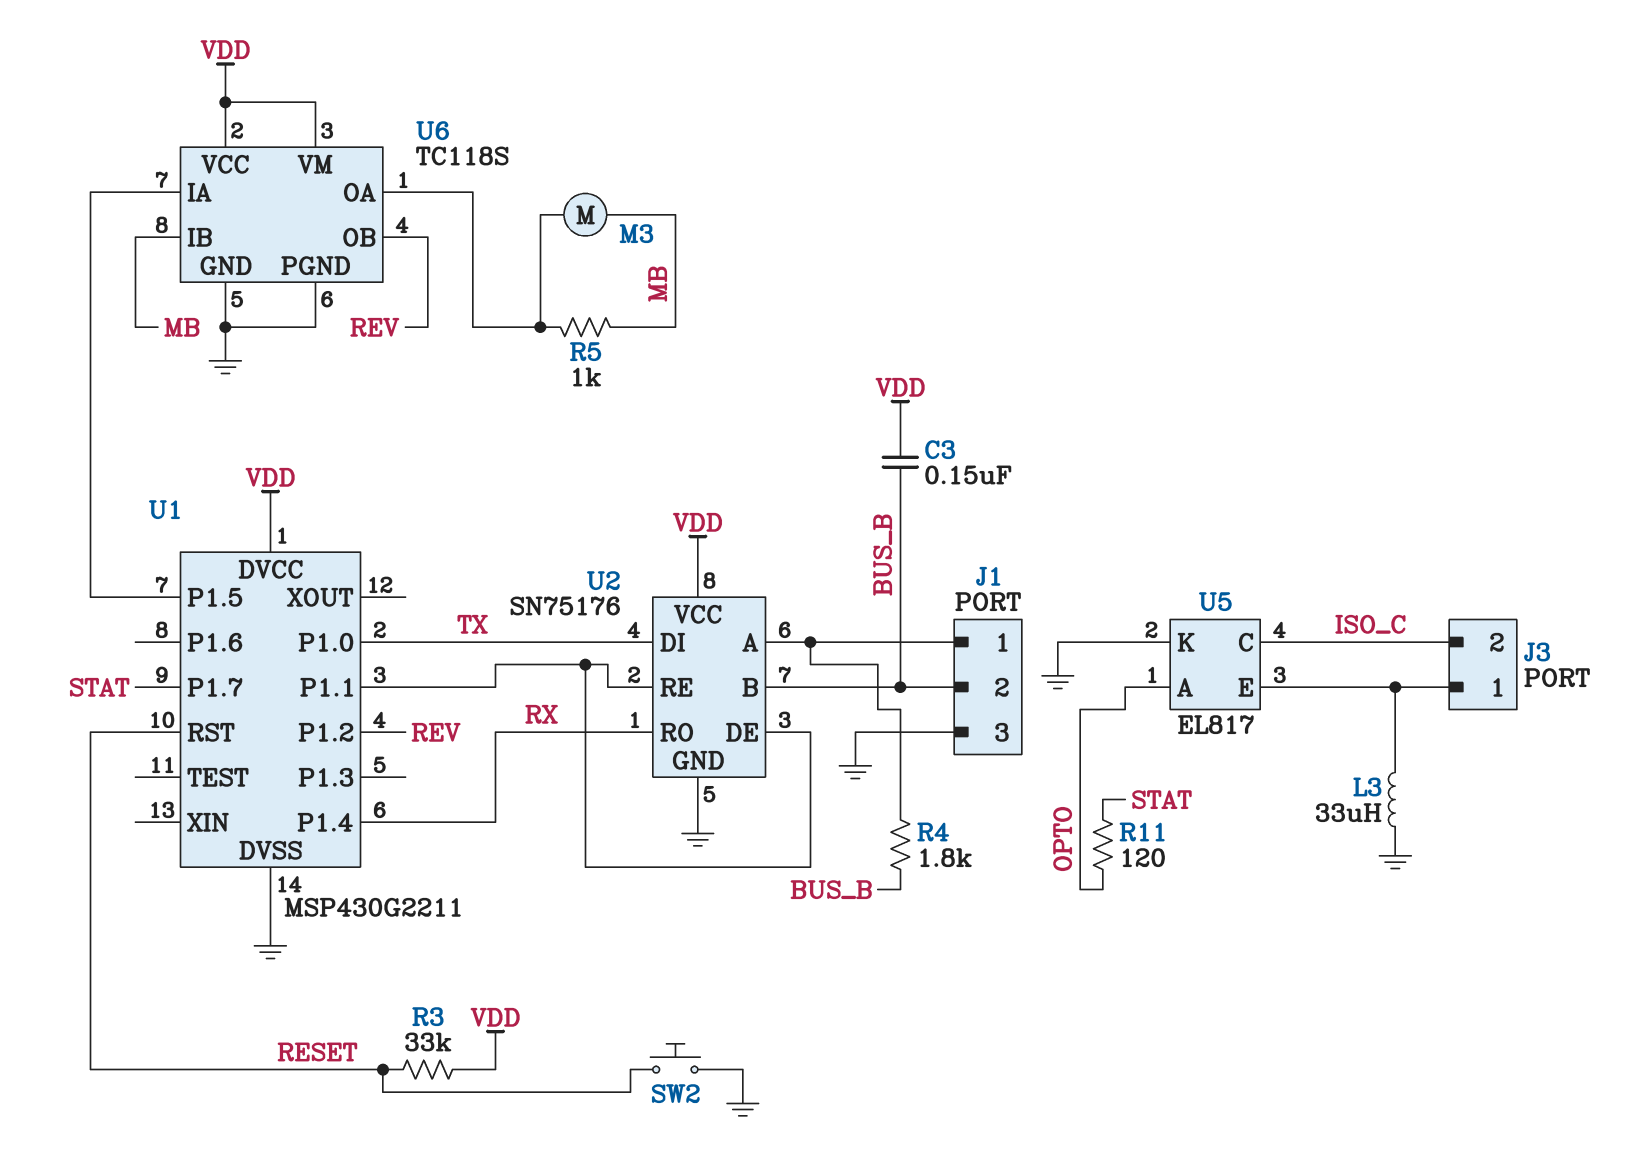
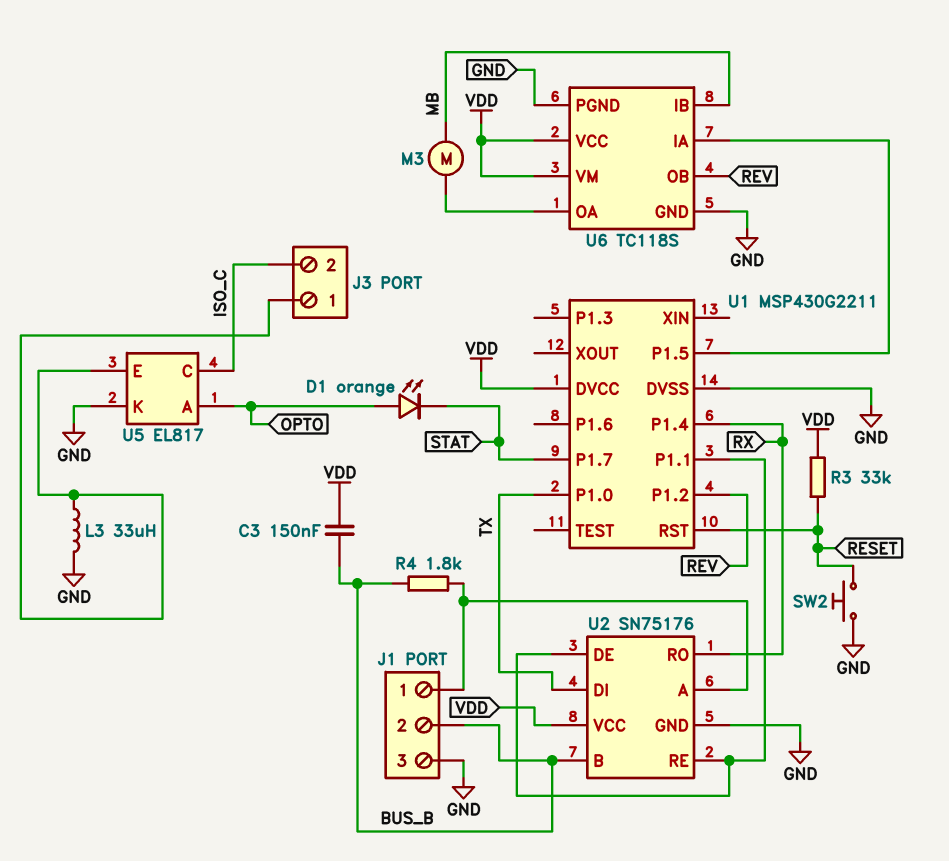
D1: none -> LED orange (A OPTO, K STAT)
R5: 1k (MB, U6/OA) -> none
R11: 120 (OPTO, STAT) -> none

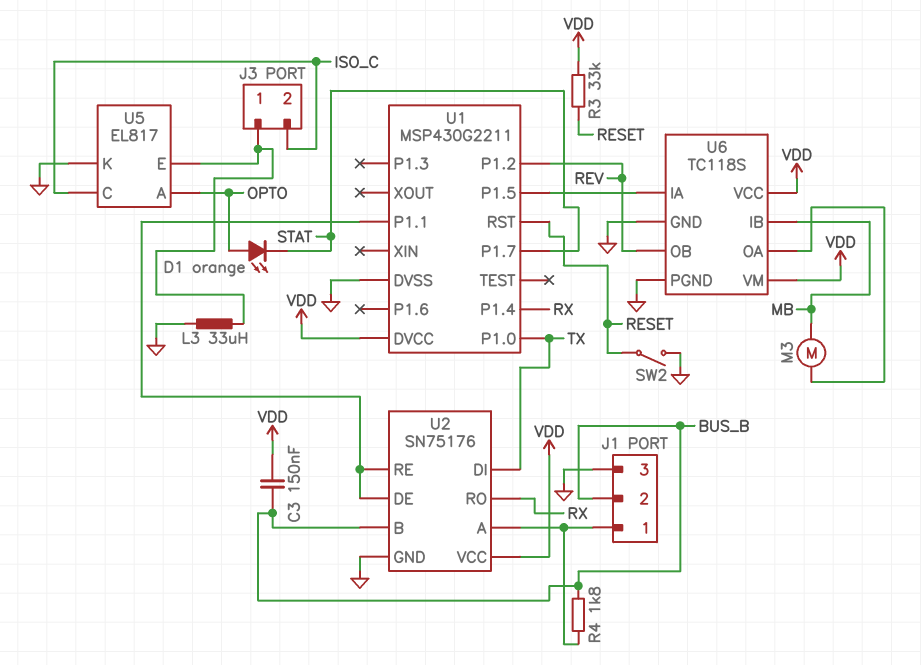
SW2: button (GND, RESET) -> switch (GND, RESET)

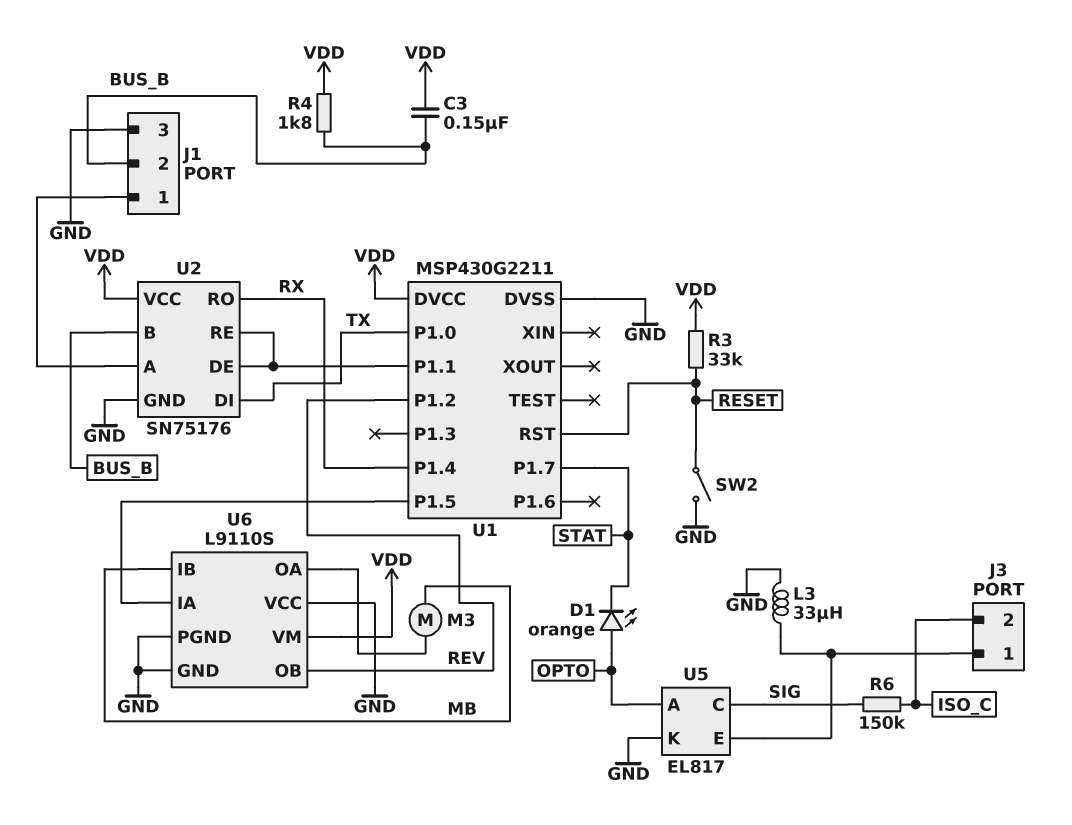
R4: 1.8k (BUS_B, J1/1) -> 1.8k (BUS_B, VDD)
R6: none -> 150k (ISO_C, SIG)
U5 pin C: ISO_C -> SIG
U6: TC118S -> L9110S
U6 pin VCC: VDD -> GND

